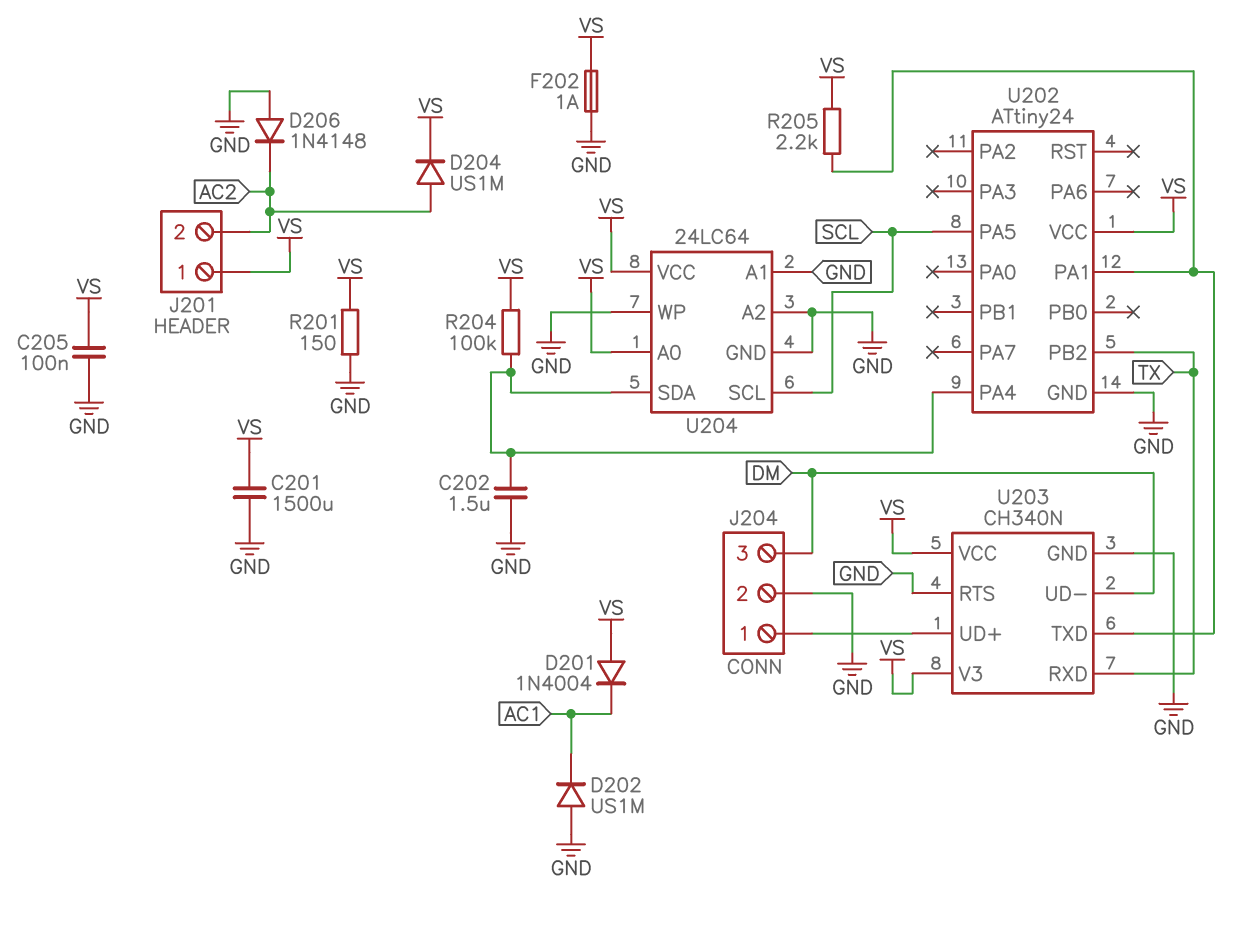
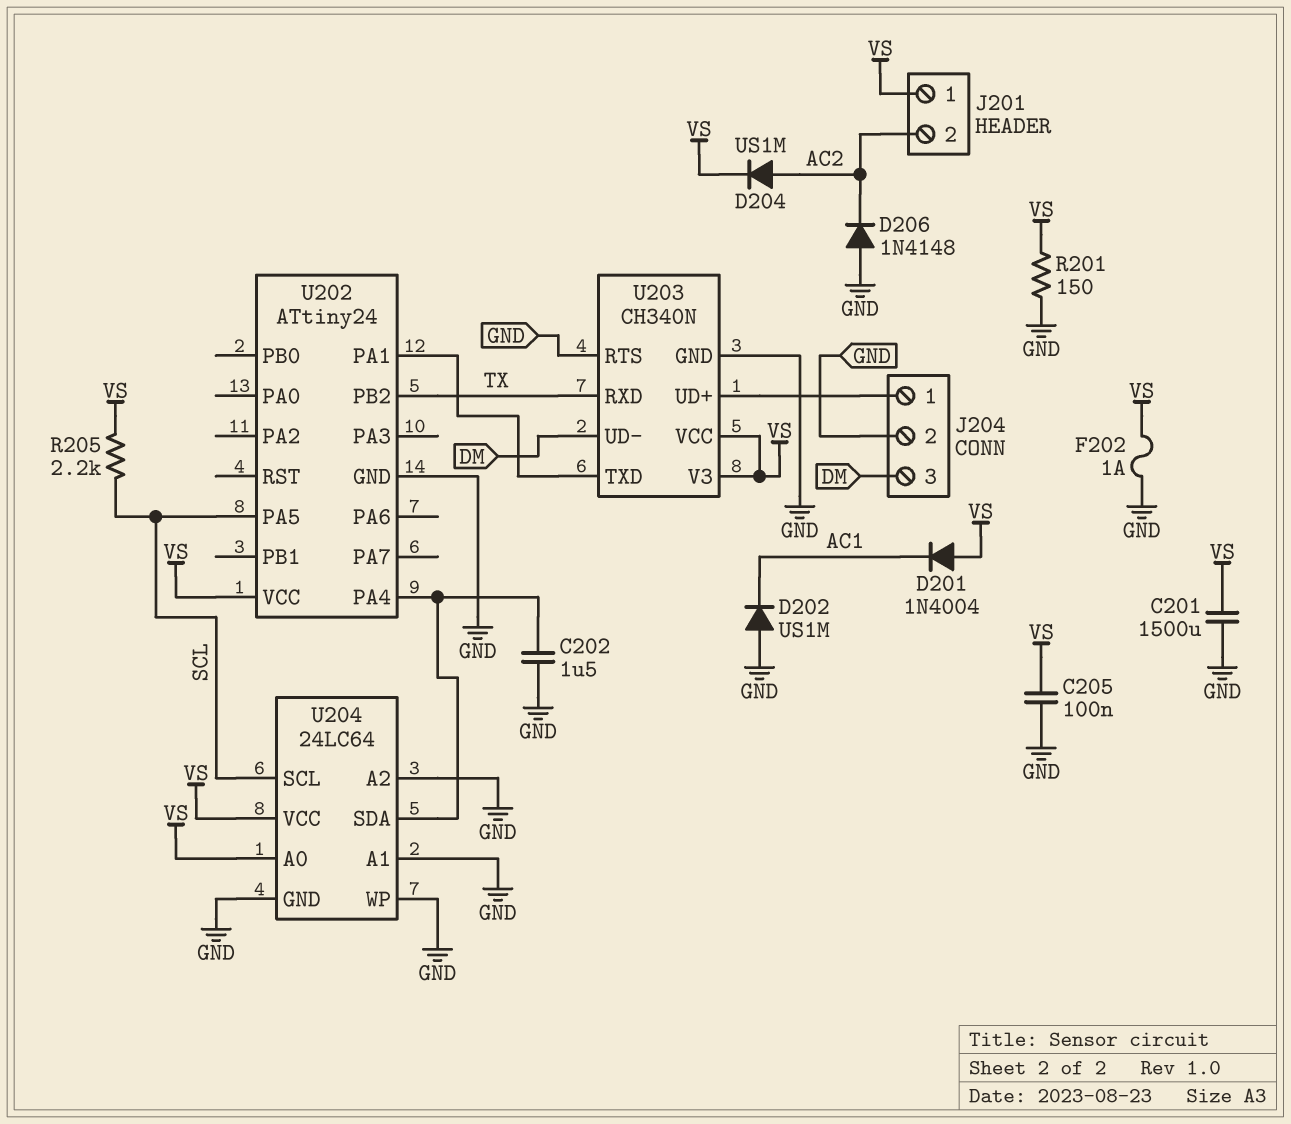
R204: 100k (U202/PA4, VS) -> none
R205: 2.2k (U202/PA1, VS) -> 2.2k (SCL, VS)

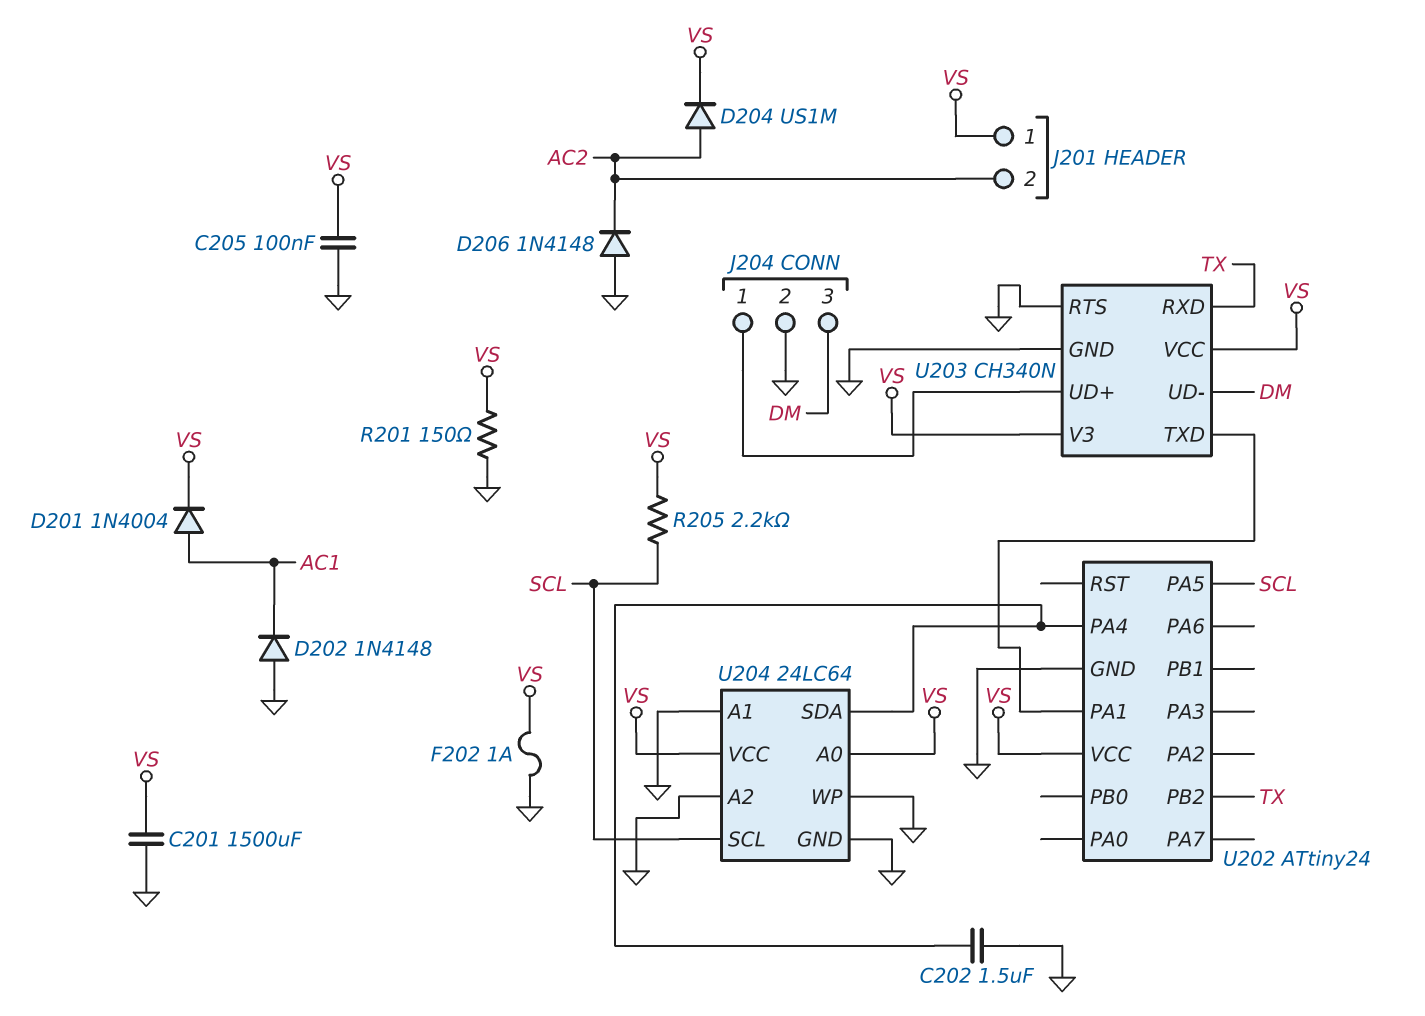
D201: diode 1N4004 (A VS, K AC1) -> diode 1N4004 (A AC1, K VS)
D202: diode US1M (A GND, K AC1) -> diode 1N4148 (A GND, K AC1)

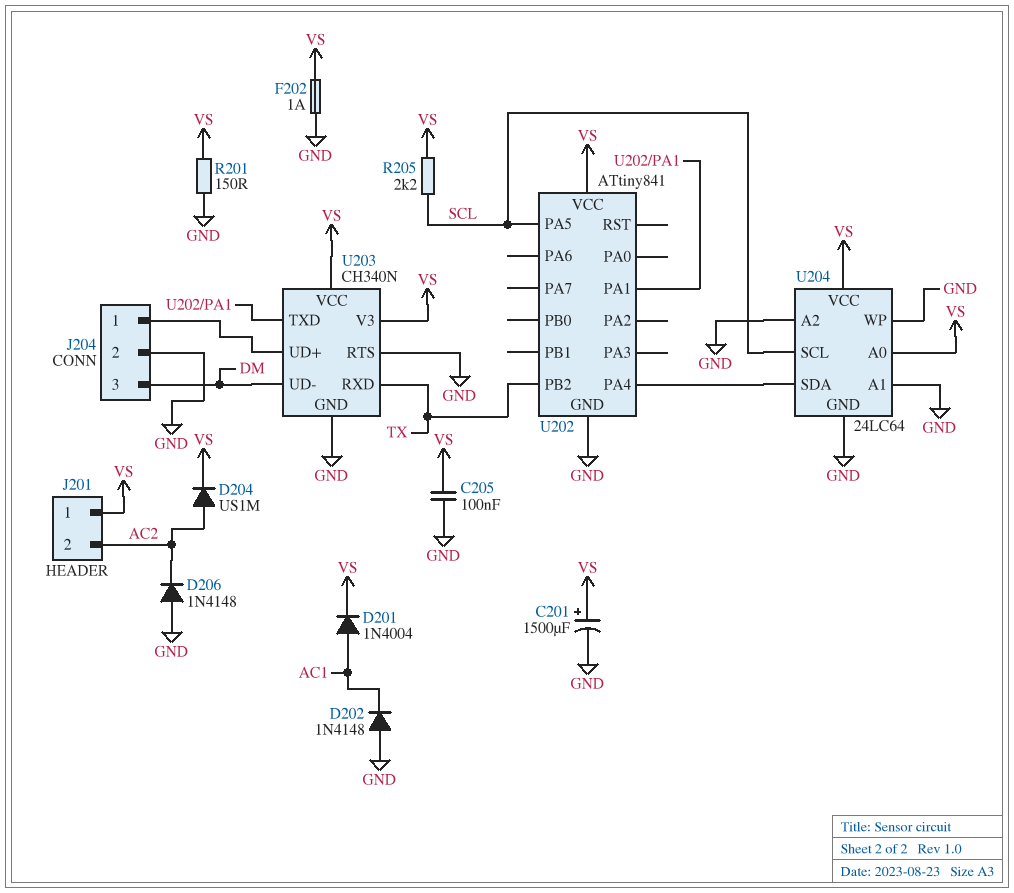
C201: 1500uF (GND, VS) -> 1500uF (plus VS, minus GND)
C202: 1.5uF (GND, U202/PA4) -> none
U202: ATtiny24 -> ATtiny841

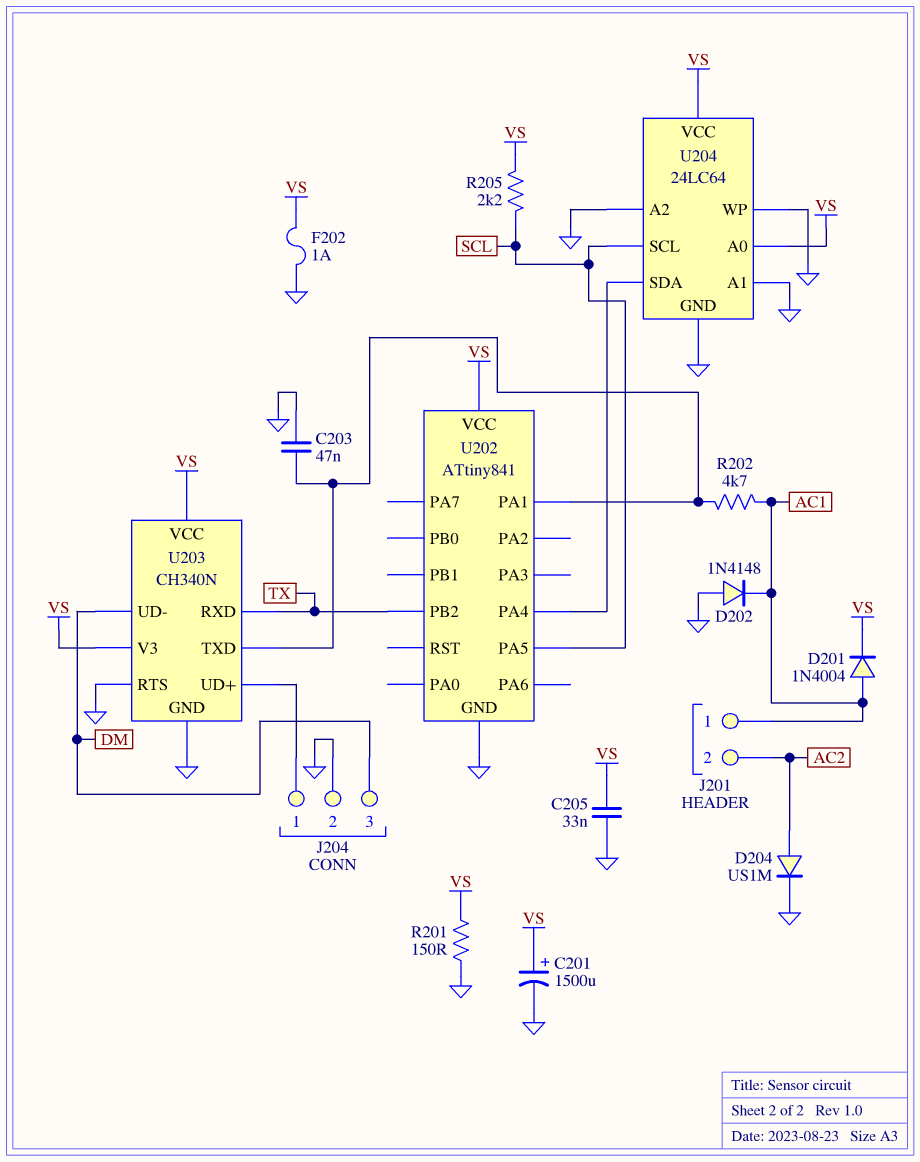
C203: none -> 47nF (GND, U202/PA1)
C205: 100nF (GND, VS) -> 33nF (GND, VS)
D204: diode US1M (A AC2, K VS) -> diode US1M (A AC2, K GND)
D206: diode 1N4148 (A GND, K AC2) -> none
J201 pin 1: VS -> AC1
R202: none -> 4.7k (AC1, U202/PA1)

